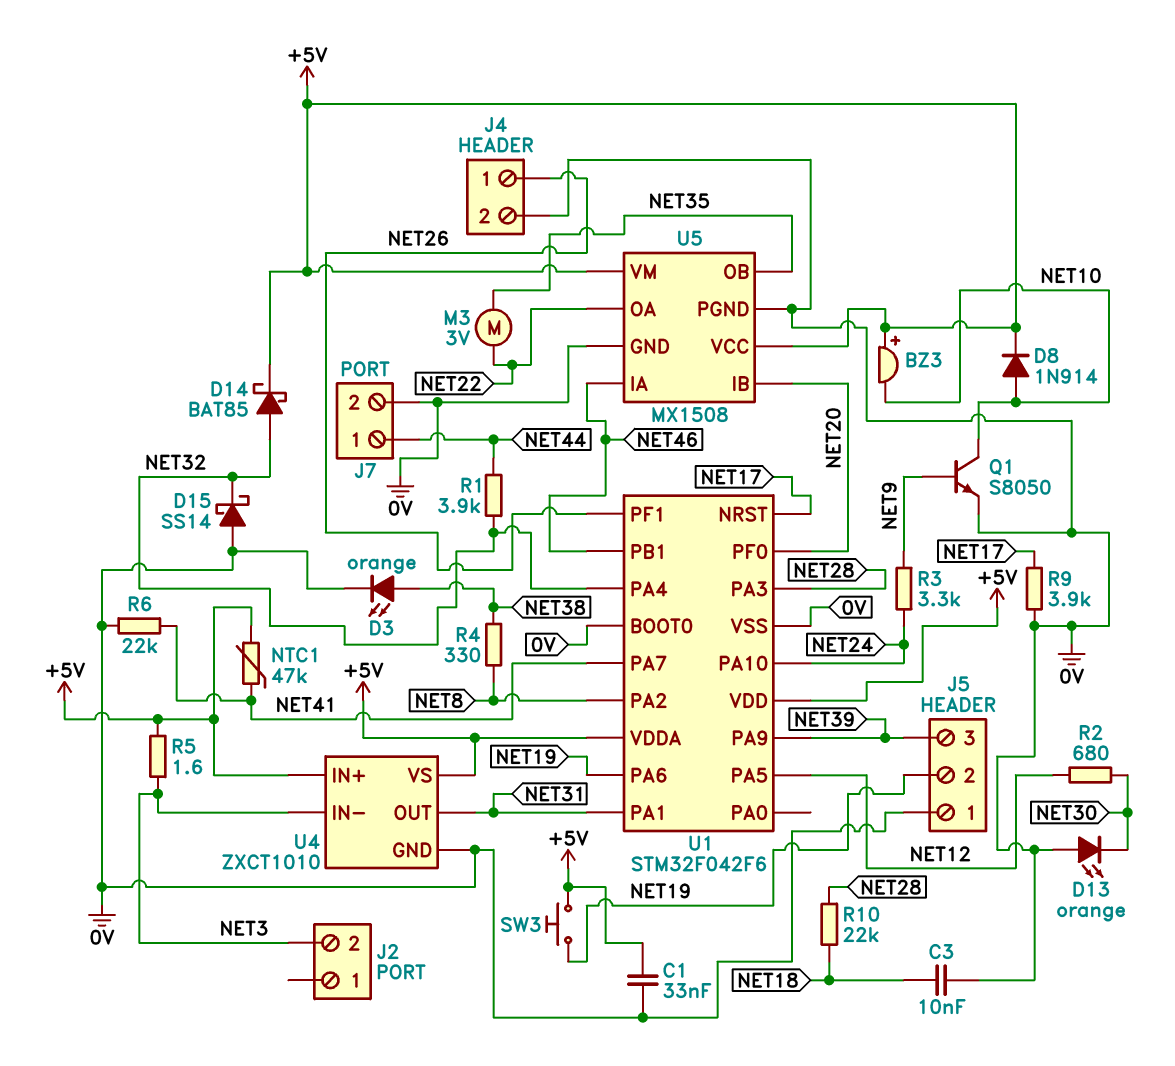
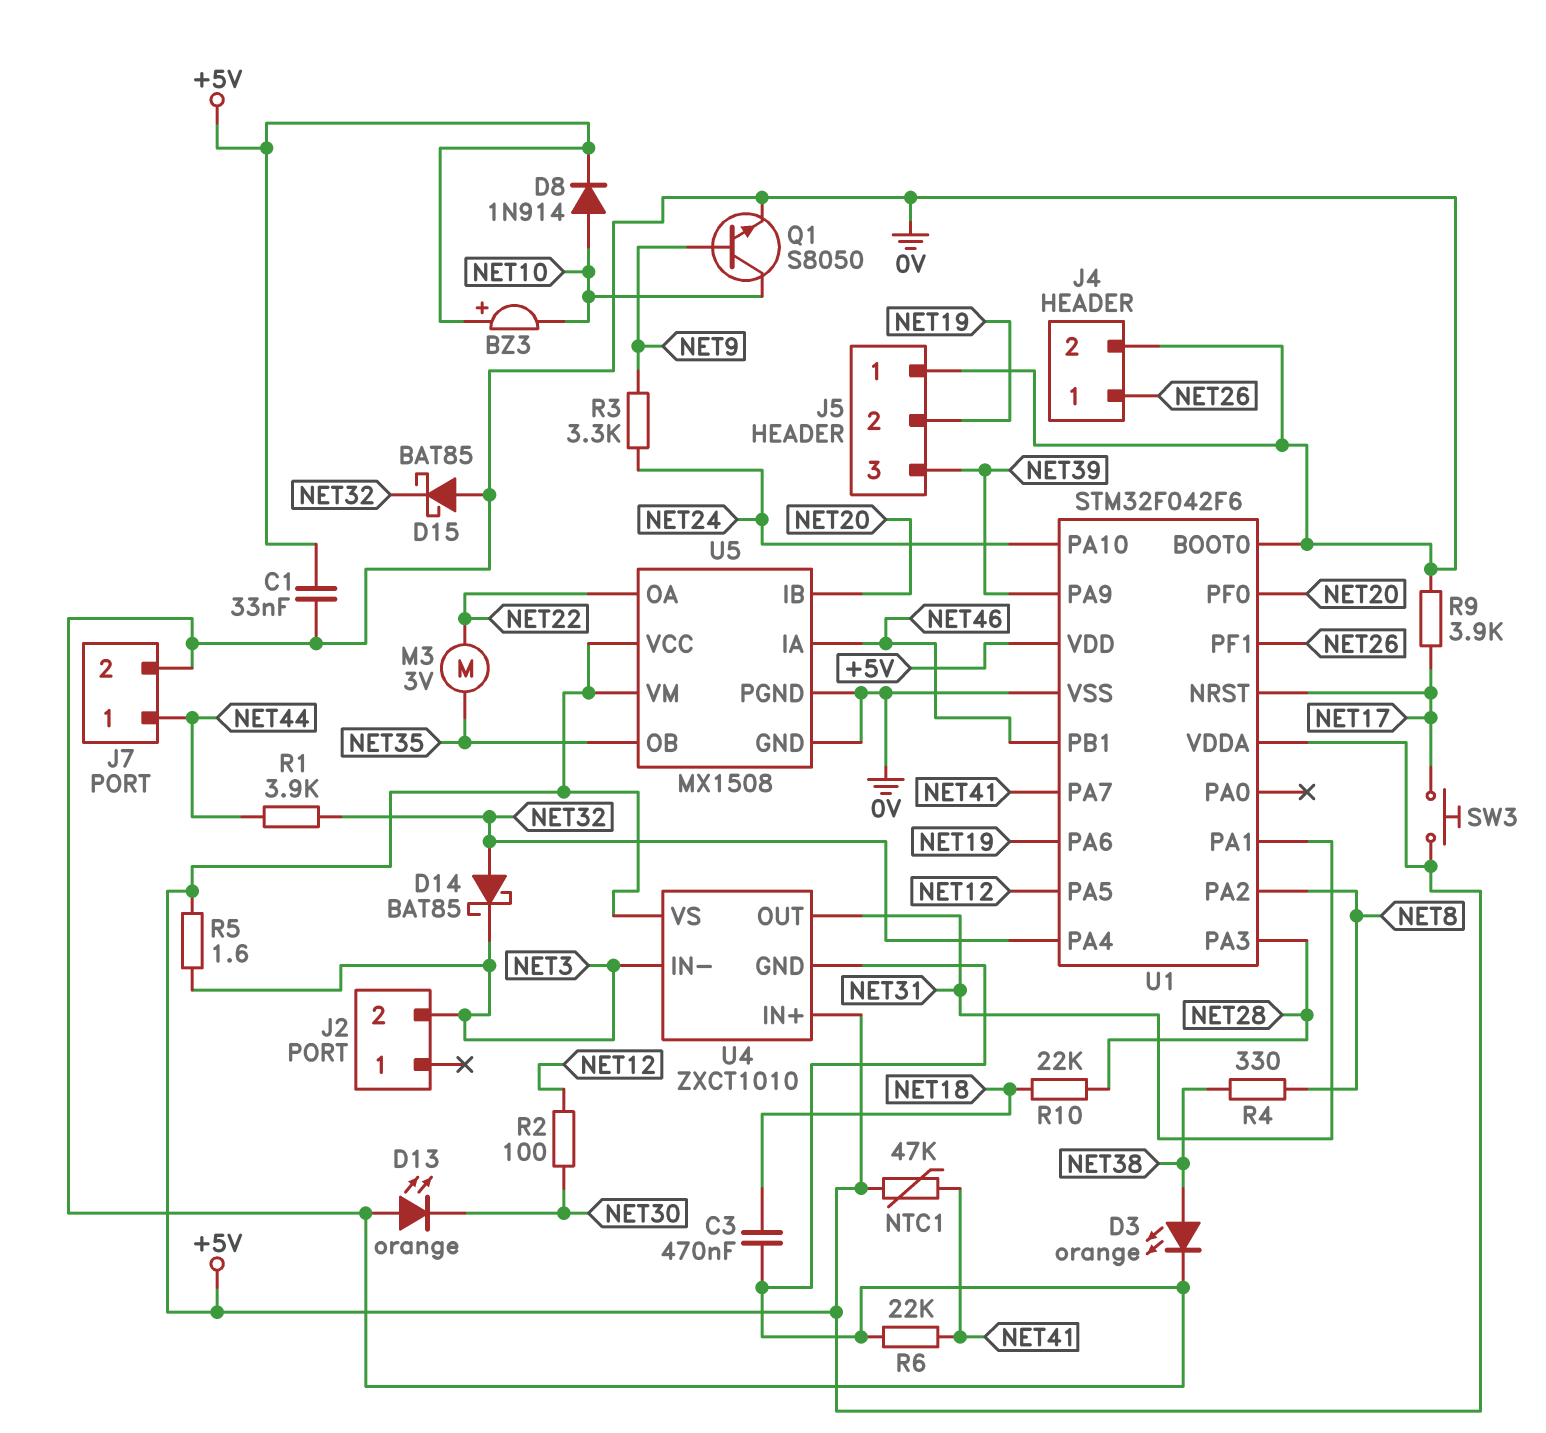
C3: 10nF (0V, NET18) -> 470nF (0V, NET18)
D14: schottky BAT85 (A NET32, K +5V) -> schottky BAT85 (A NET32, K NET3)
D15: schottky SS14 (A 0V, K NET32) -> schottky BAT85 (A 0V, K NET32)
R2: 680 (NET12, NET30) -> 100 (NET12, NET30)
SW3: button (+5V, NET19) -> button (+5V, NET17)

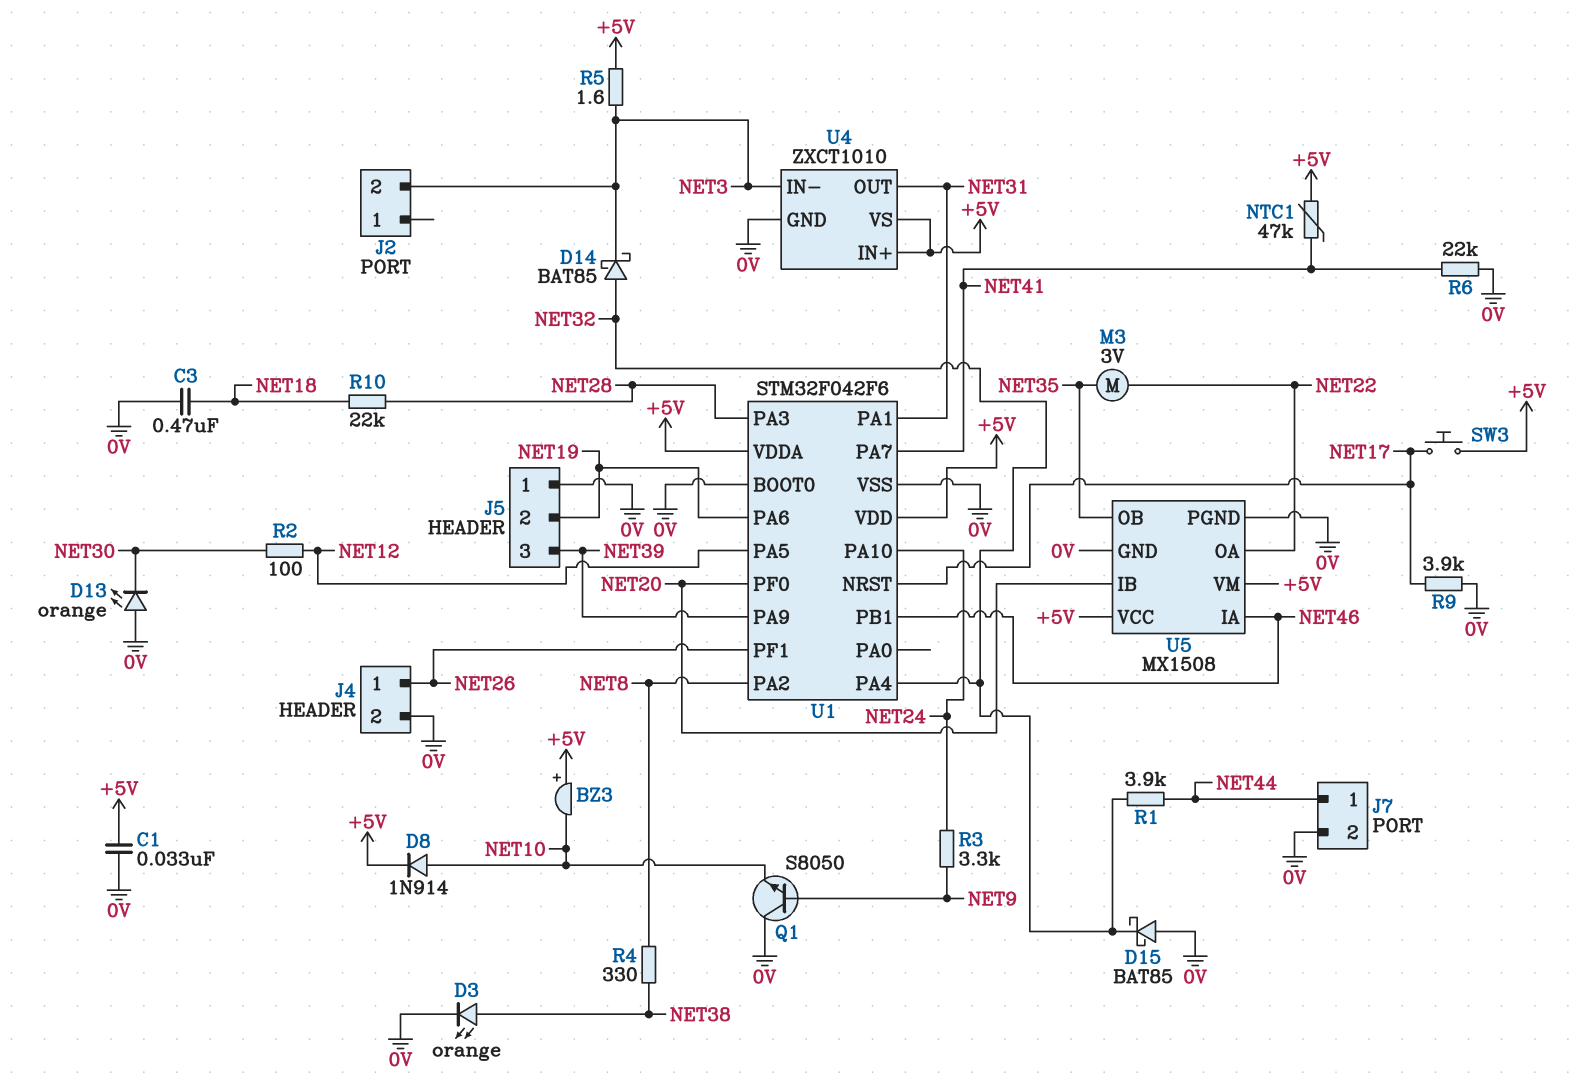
Q1: NPN S8050 (B NET9, C NET10, E 0V) -> NPN S8050 (B NET9, C 0V, E NET10)

